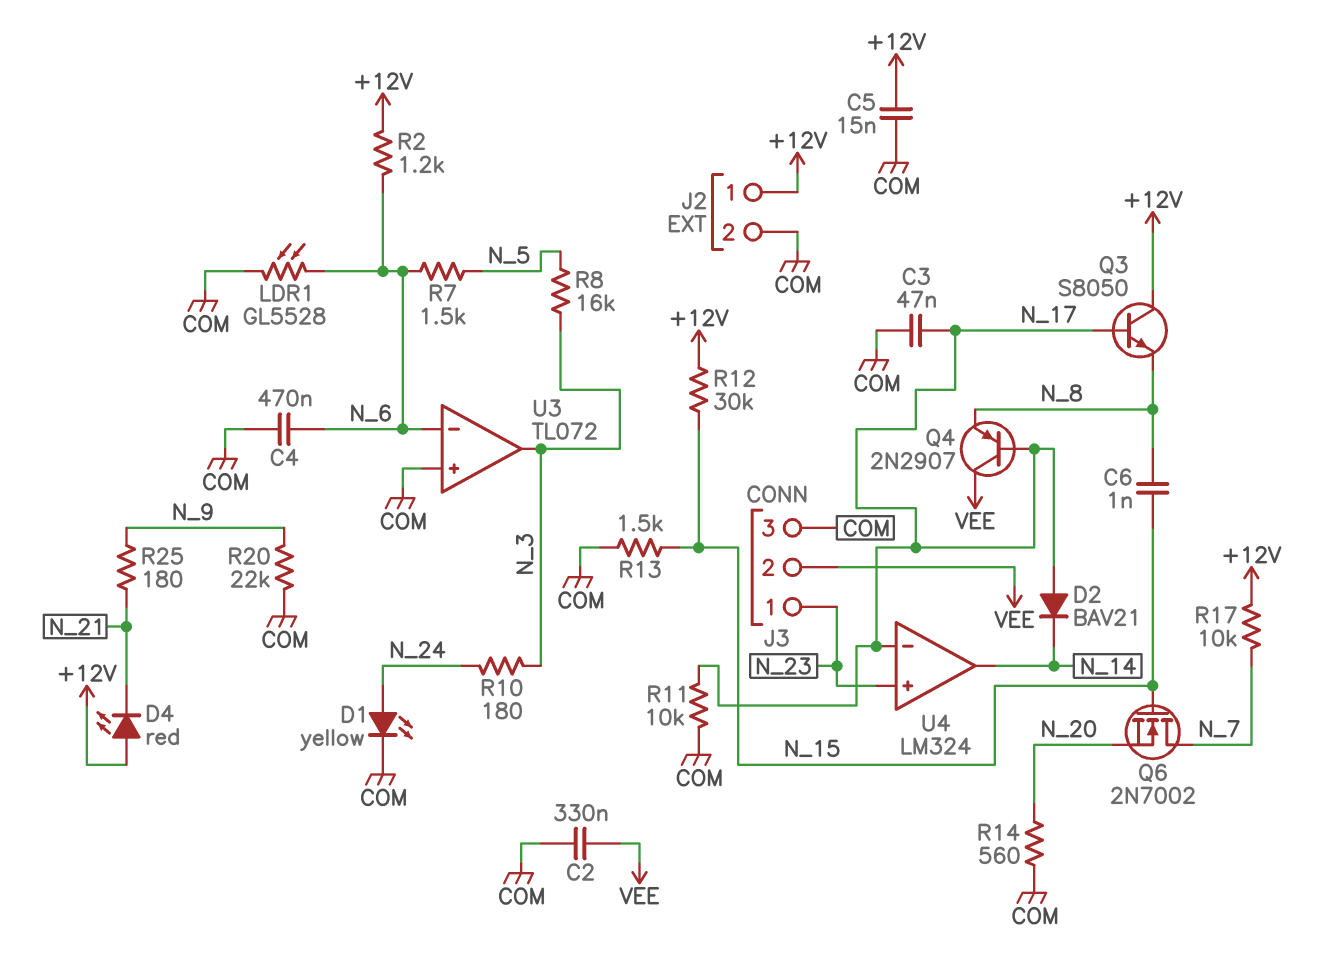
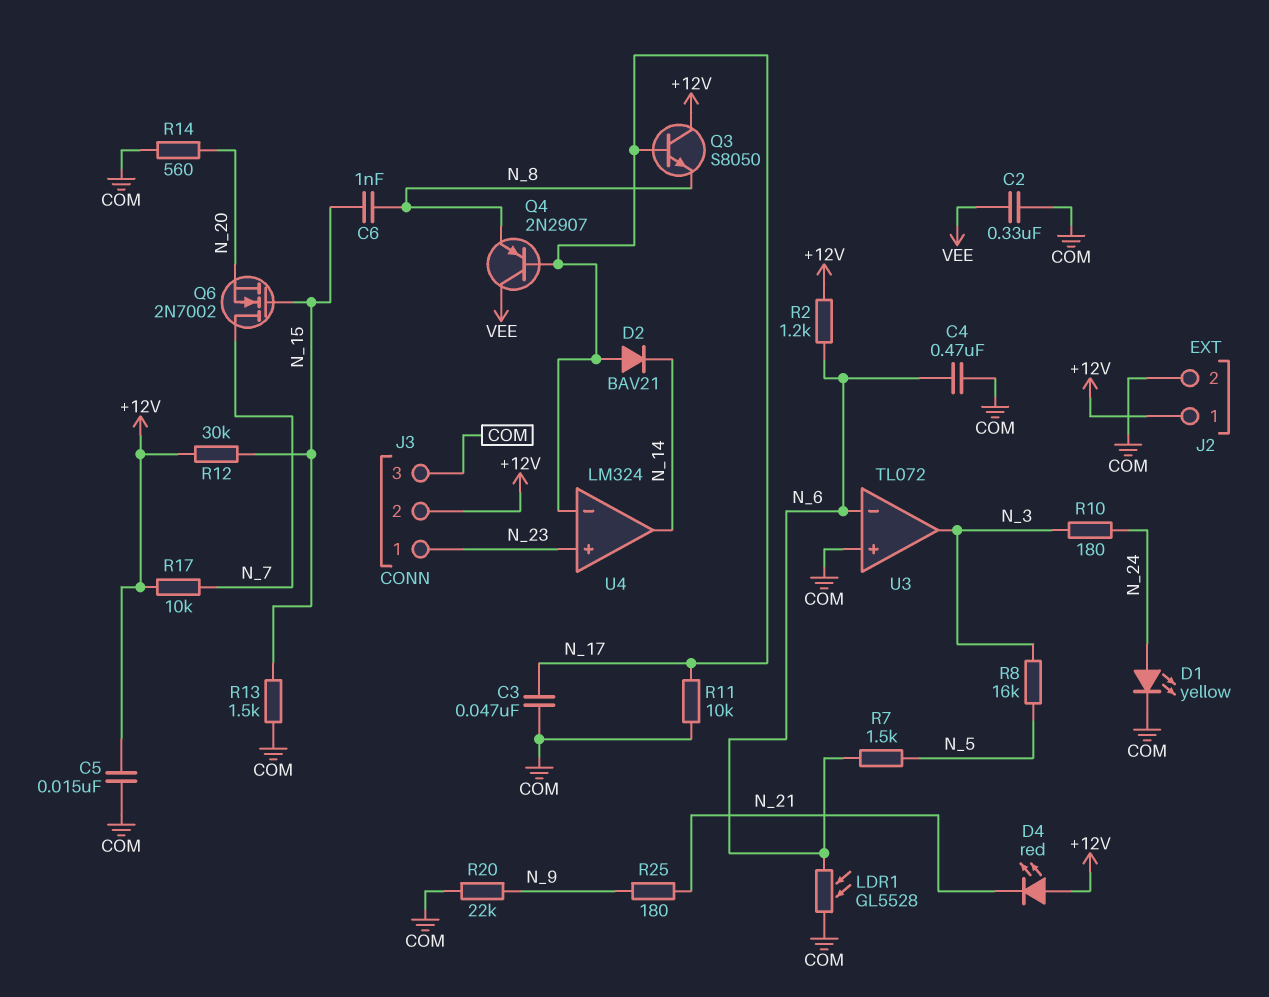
J3 pin 2: VEE -> +12V

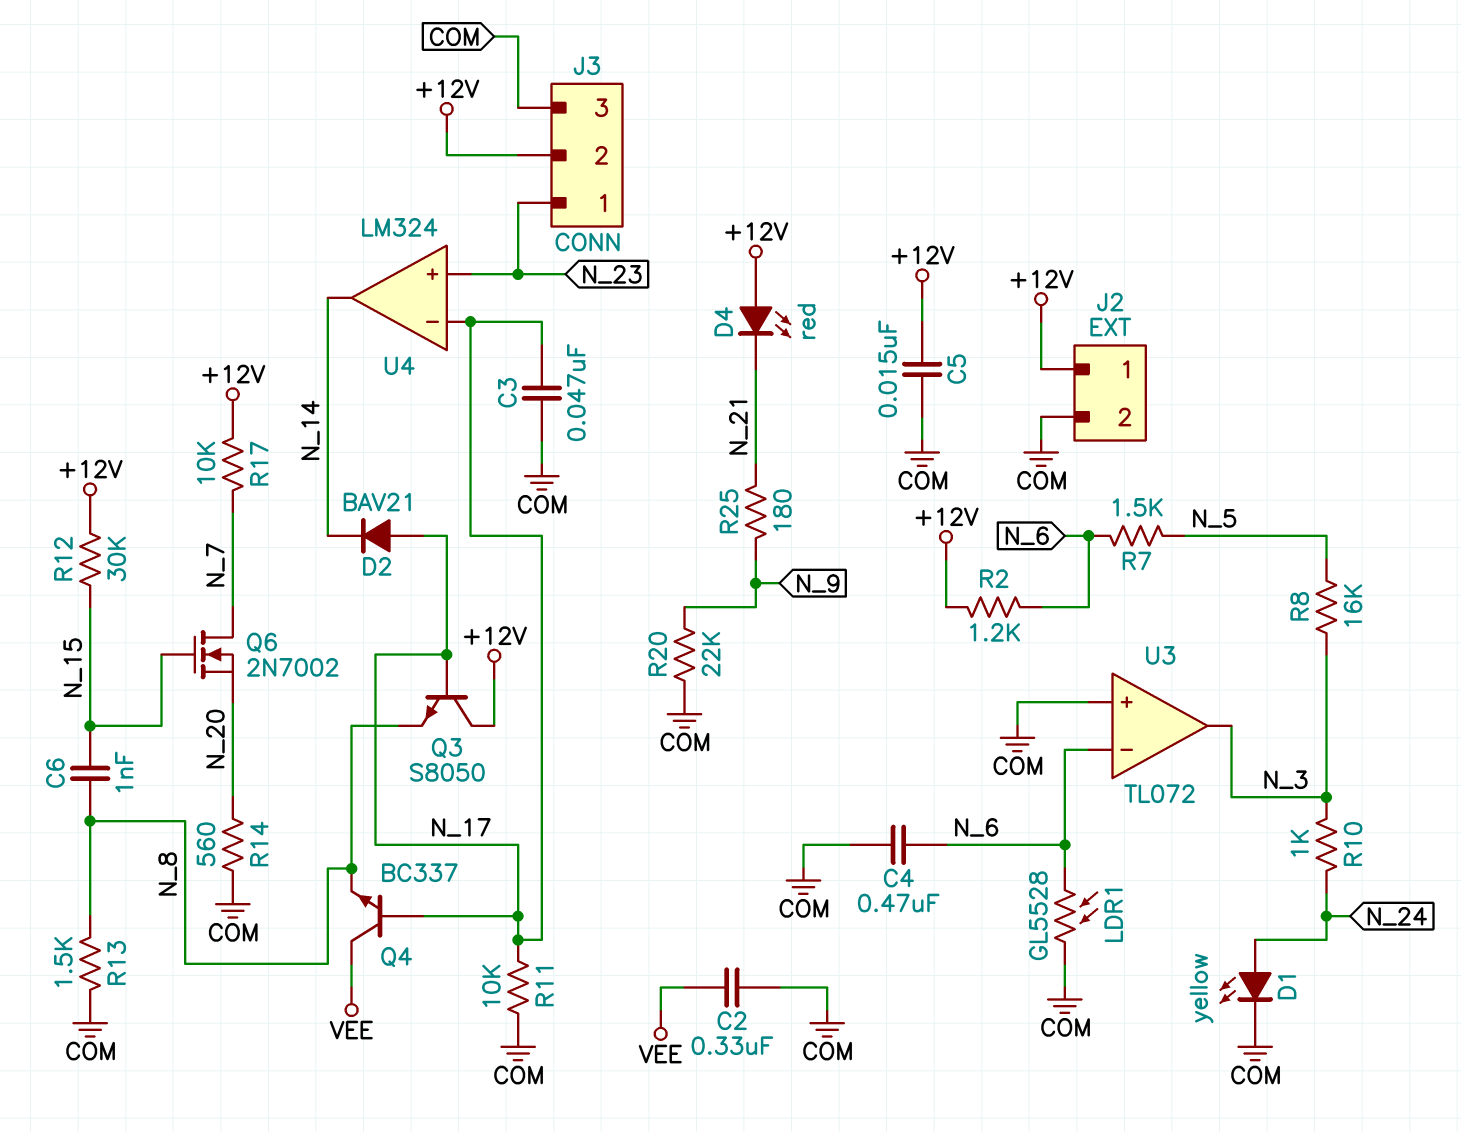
Q4: PNP 2N2907 (B N_17, C VEE, E N_8) -> NPN BC337 (B N_17, C VEE, E N_8)
R10: 180 (N_3, N_24) -> 1k (N_3, N_24)
R13: 1.5k (COM, N_15) -> 1.5k (COM, N_8)

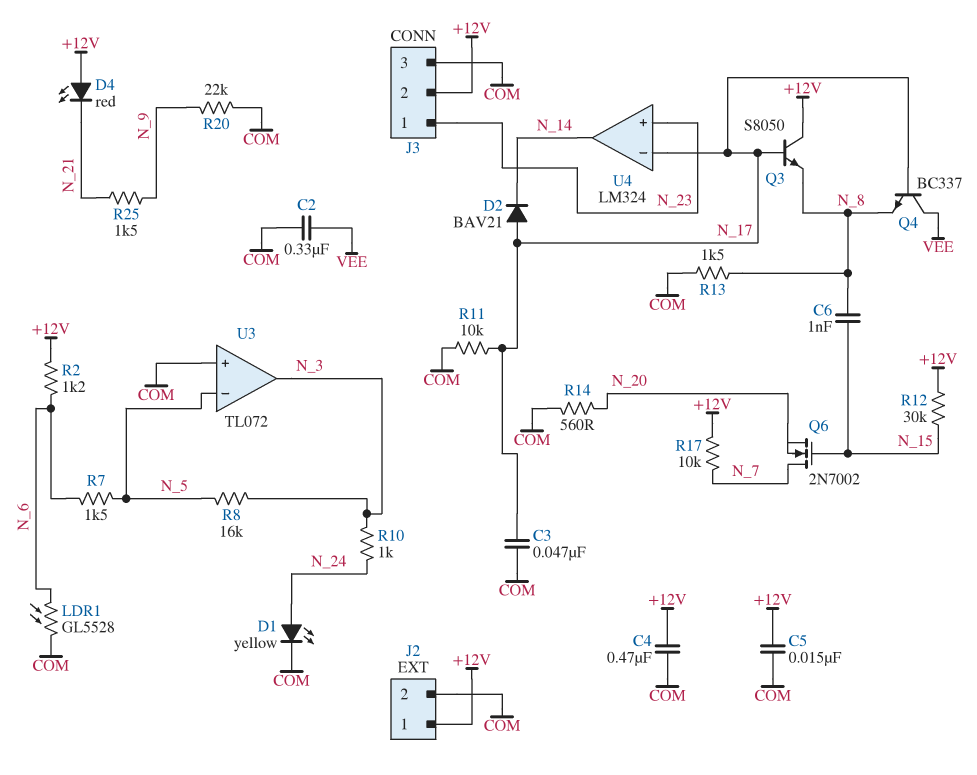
C4: 470nF (COM, N_6) -> 470nF (+12V, COM)
R25: 180 (N_9, N_21) -> 1.5k (N_9, N_21)
U3 pin in-: N_6 -> N_5

